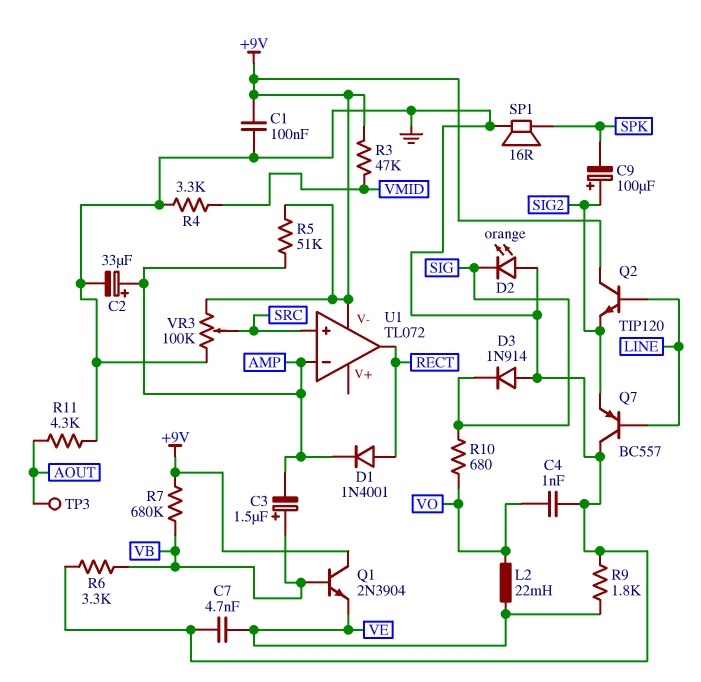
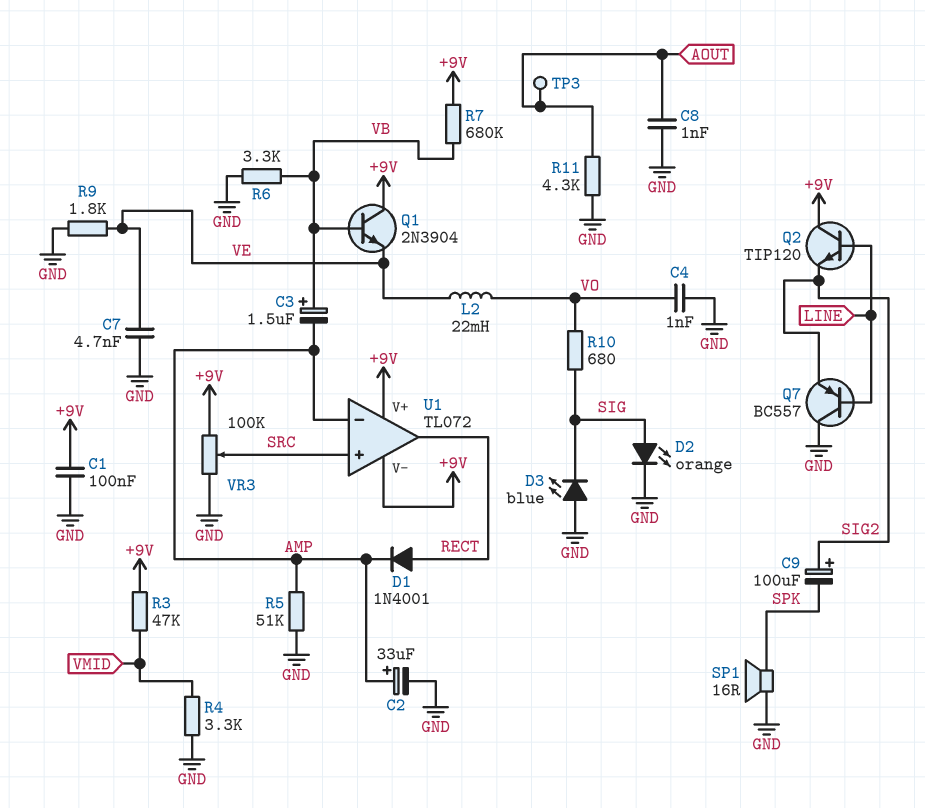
C8: none -> 1nF (AOUT, GND)
D2: LED orange (A GND, K SIG) -> LED orange (A SIG, K GND)
D3: diode 1N914 (A GND, K SIG) -> LED blue (A GND, K SIG)
R5: 51k (+9V, AMP) -> 51k (AMP, GND)
U1 pin V+: none -> +9V

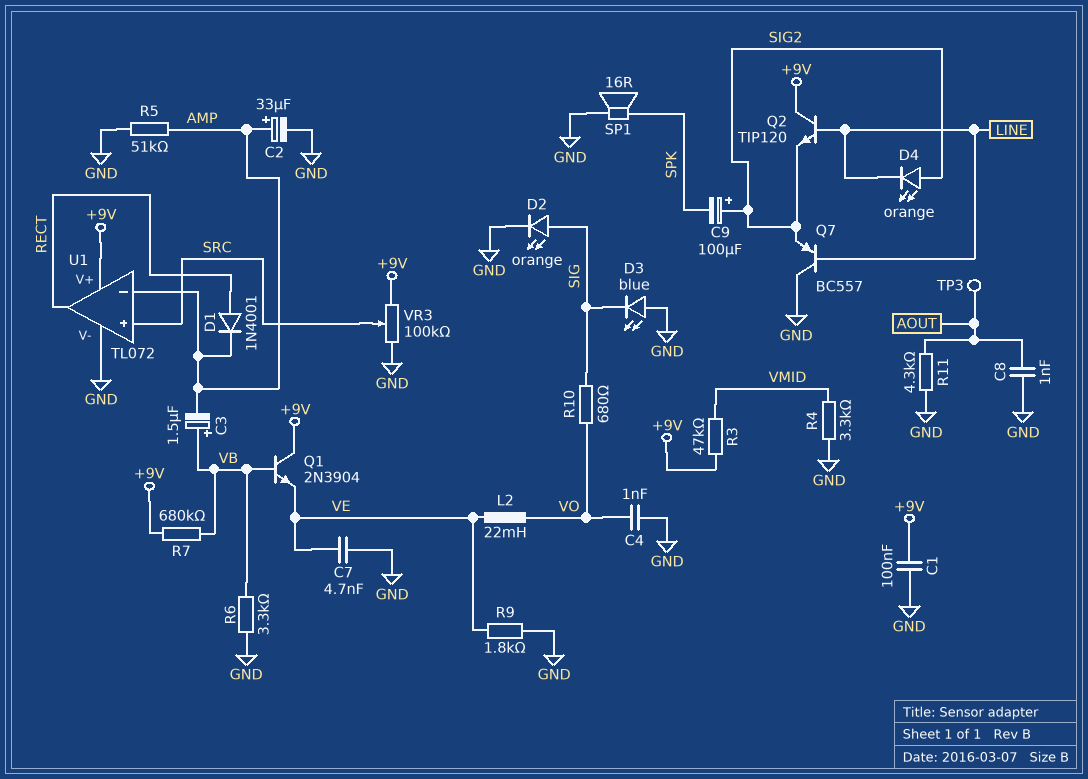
D4: none -> LED orange (A SIG2, K LINE)
U1 pin V-: +9V -> GND

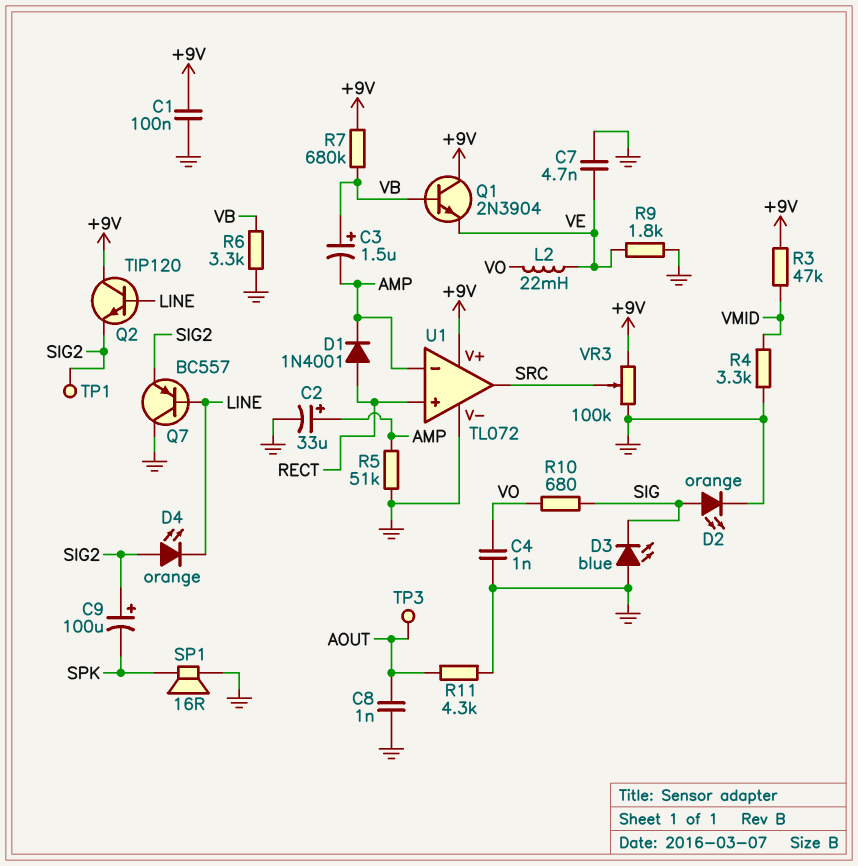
TP1: none -> test point (SIG2)
U1 pin in+: SRC -> RECT
U1 pin out: RECT -> SRC

